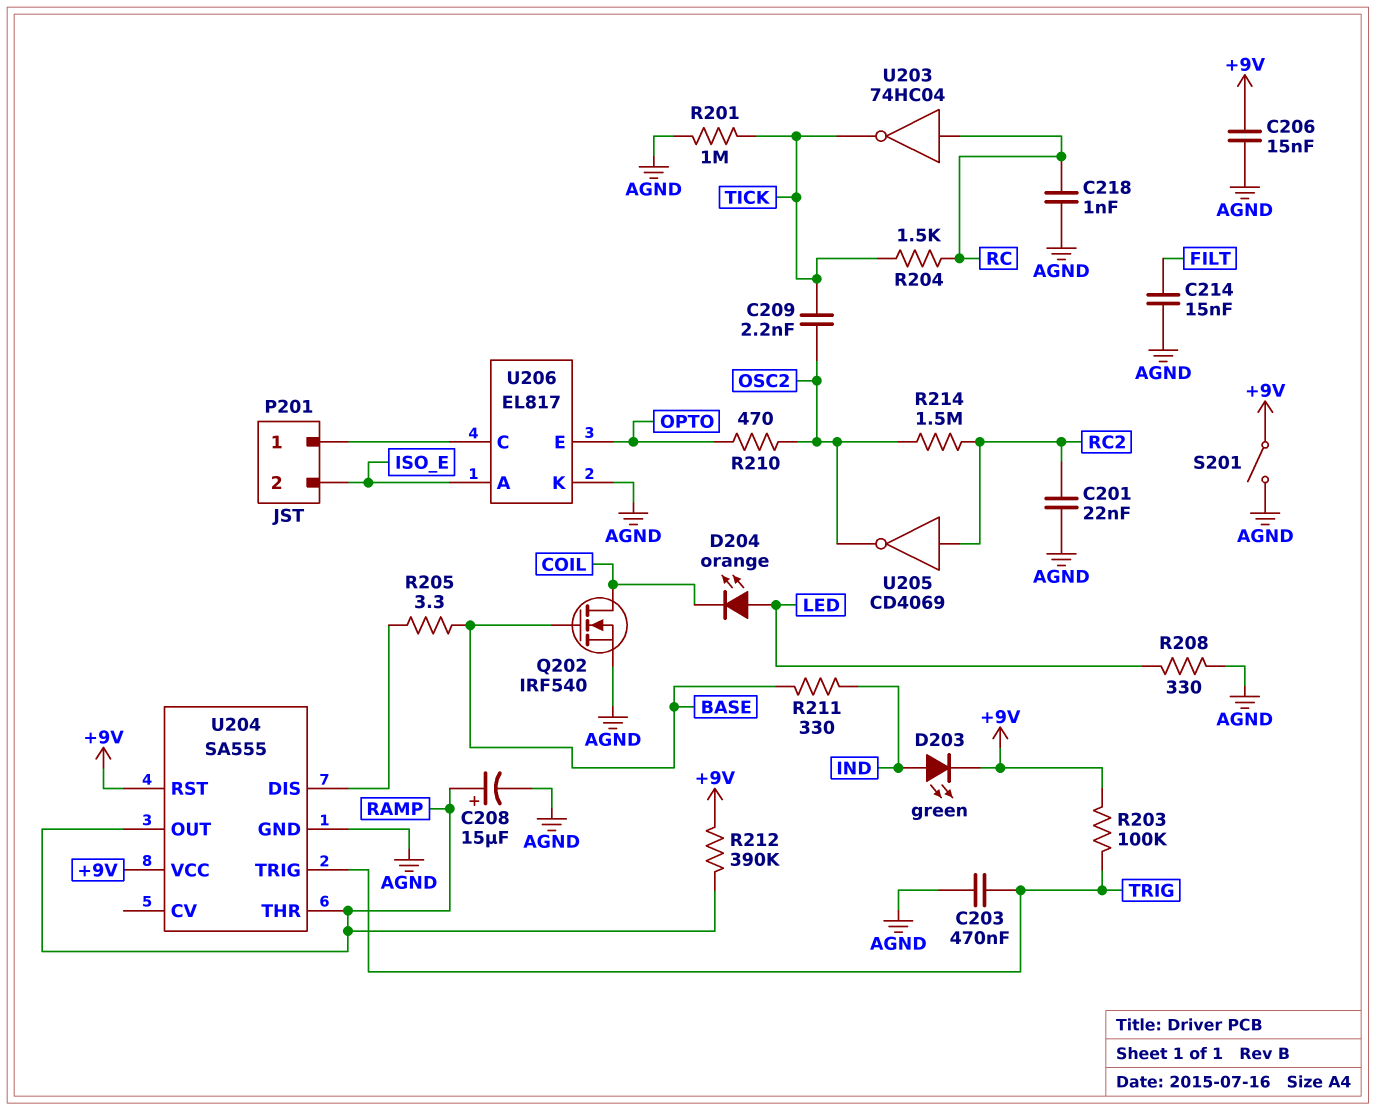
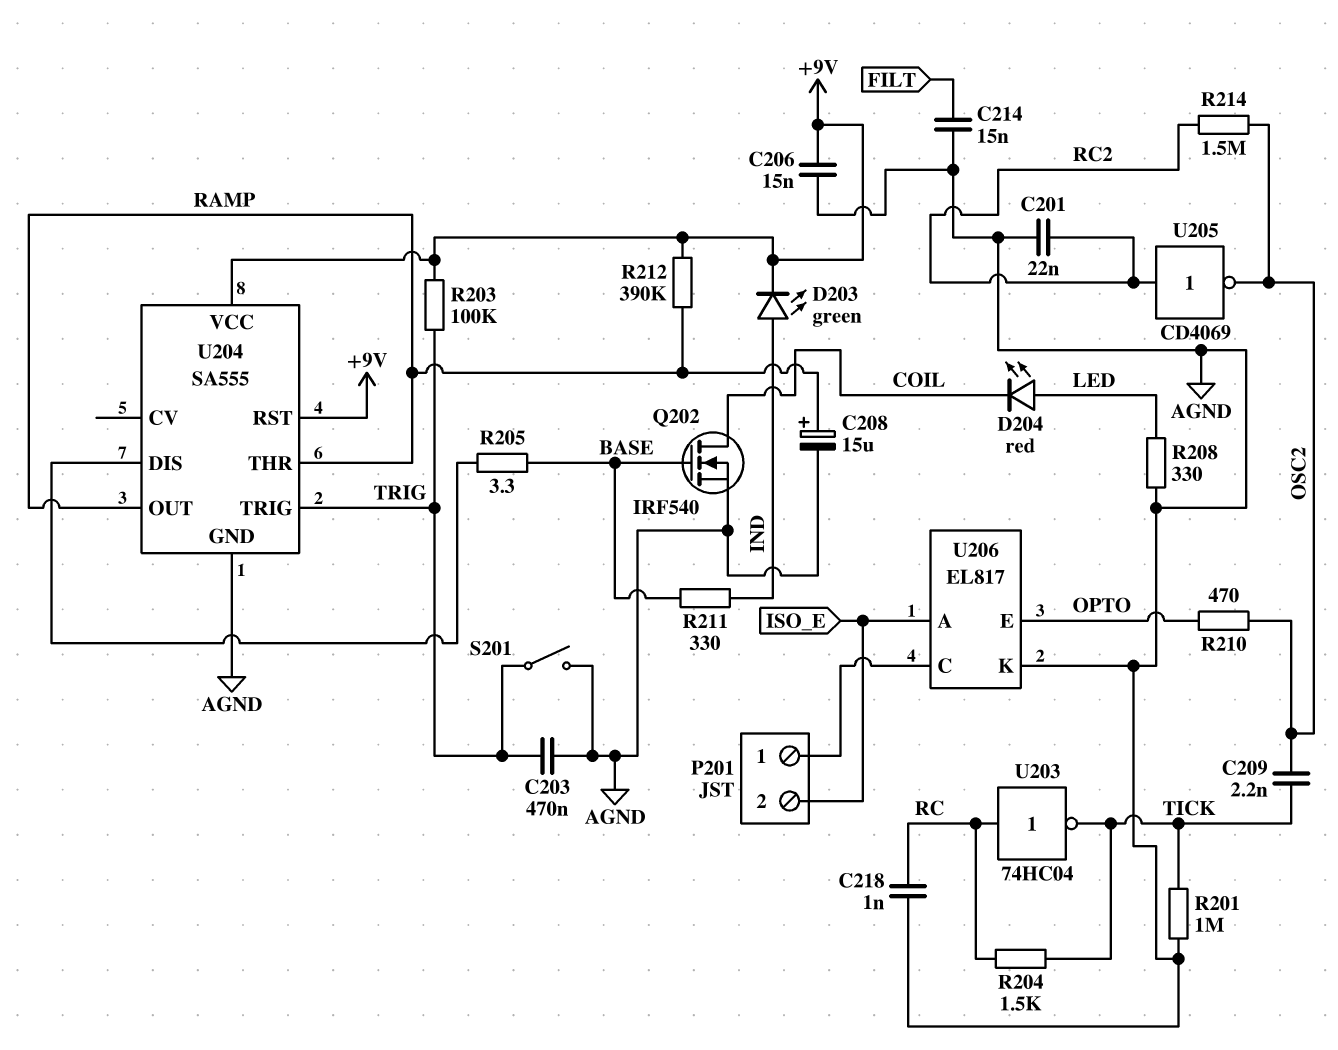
D204: LED orange (A LED, K COIL) -> LED red (A LED, K COIL)
S201: switch (+9V, AGND) -> switch (AGND, TRIG)

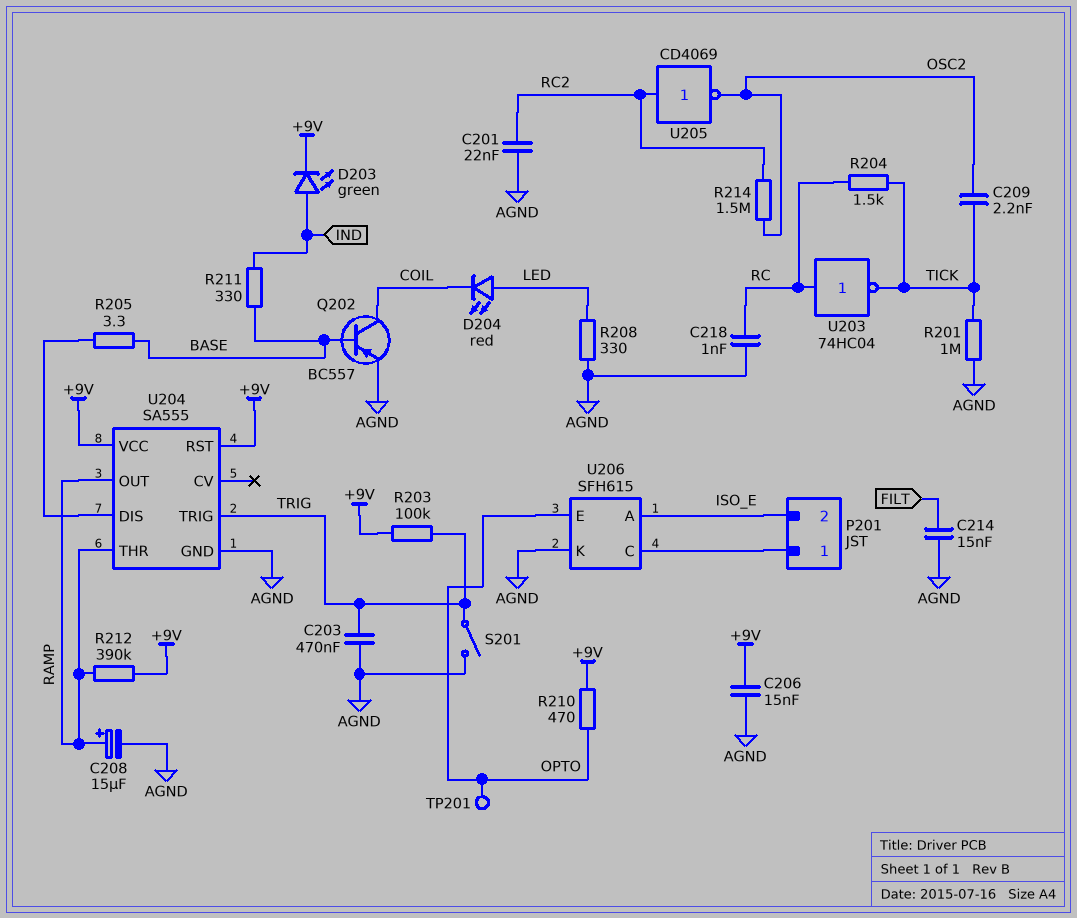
Q202: NMOS IRF540 (G BASE, D COIL, S AGND) -> PNP BC557 (B BASE, C COIL, E AGND)
R210: 470 (OPTO, OSC2) -> 470 (+9V, OPTO)
TP201: none -> test point (OPTO)
U206: EL817 -> SFH615

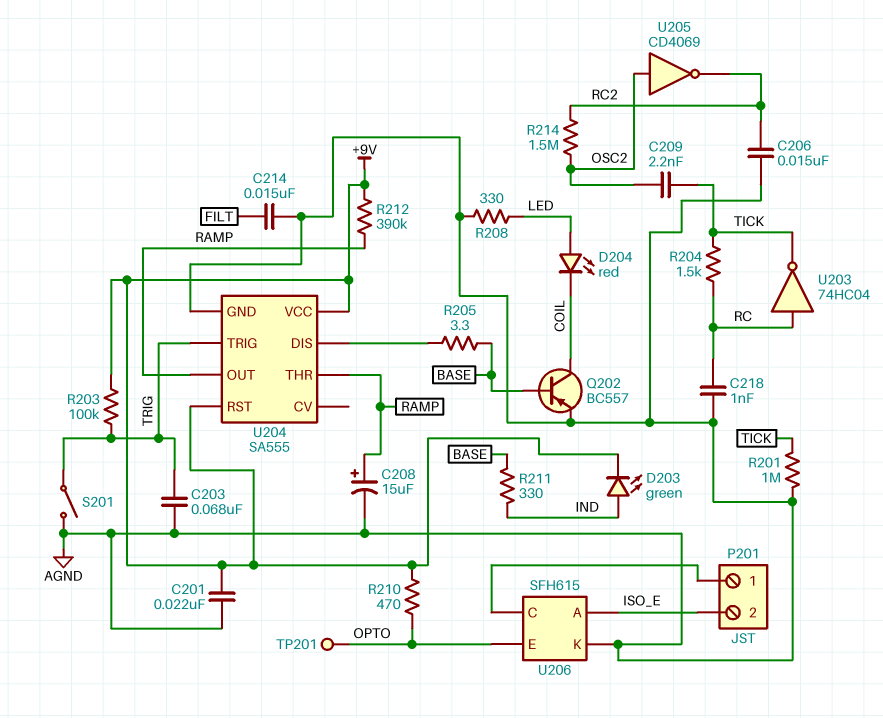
C201: 22nF (AGND, RC2) -> 22nF (+9V, AGND)
C203: 470nF (AGND, TRIG) -> 68nF (AGND, TRIG)
C206: 15nF (+9V, AGND) -> 15nF (AGND, RC2)
U205: NOT CD4069 (in RC2, out OSC2) -> NOT CD4069 (in OSC2, out RC2)

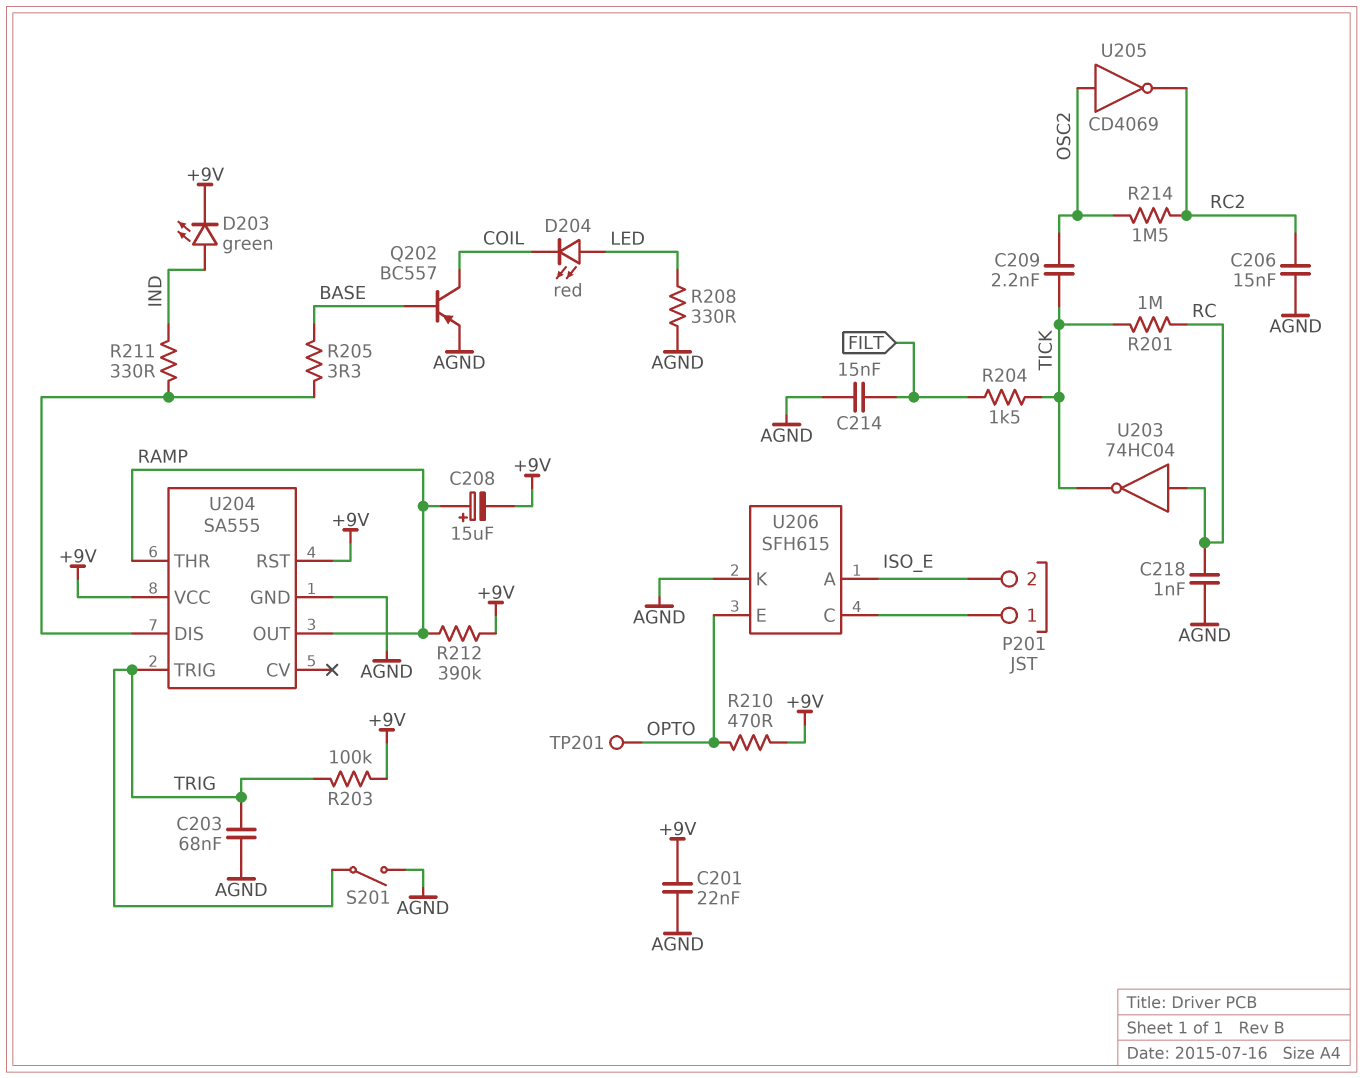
C208: 15uF (plus RAMP, minus AGND) -> 15uF (plus RAMP, minus +9V)
R201: 1M (AGND, TICK) -> 1M (RC, TICK)
R204: 1.5k (RC, TICK) -> 1.5k (FILT, TICK)
R211: 330 (BASE, IND) -> 330 (IND, U204/DIS)

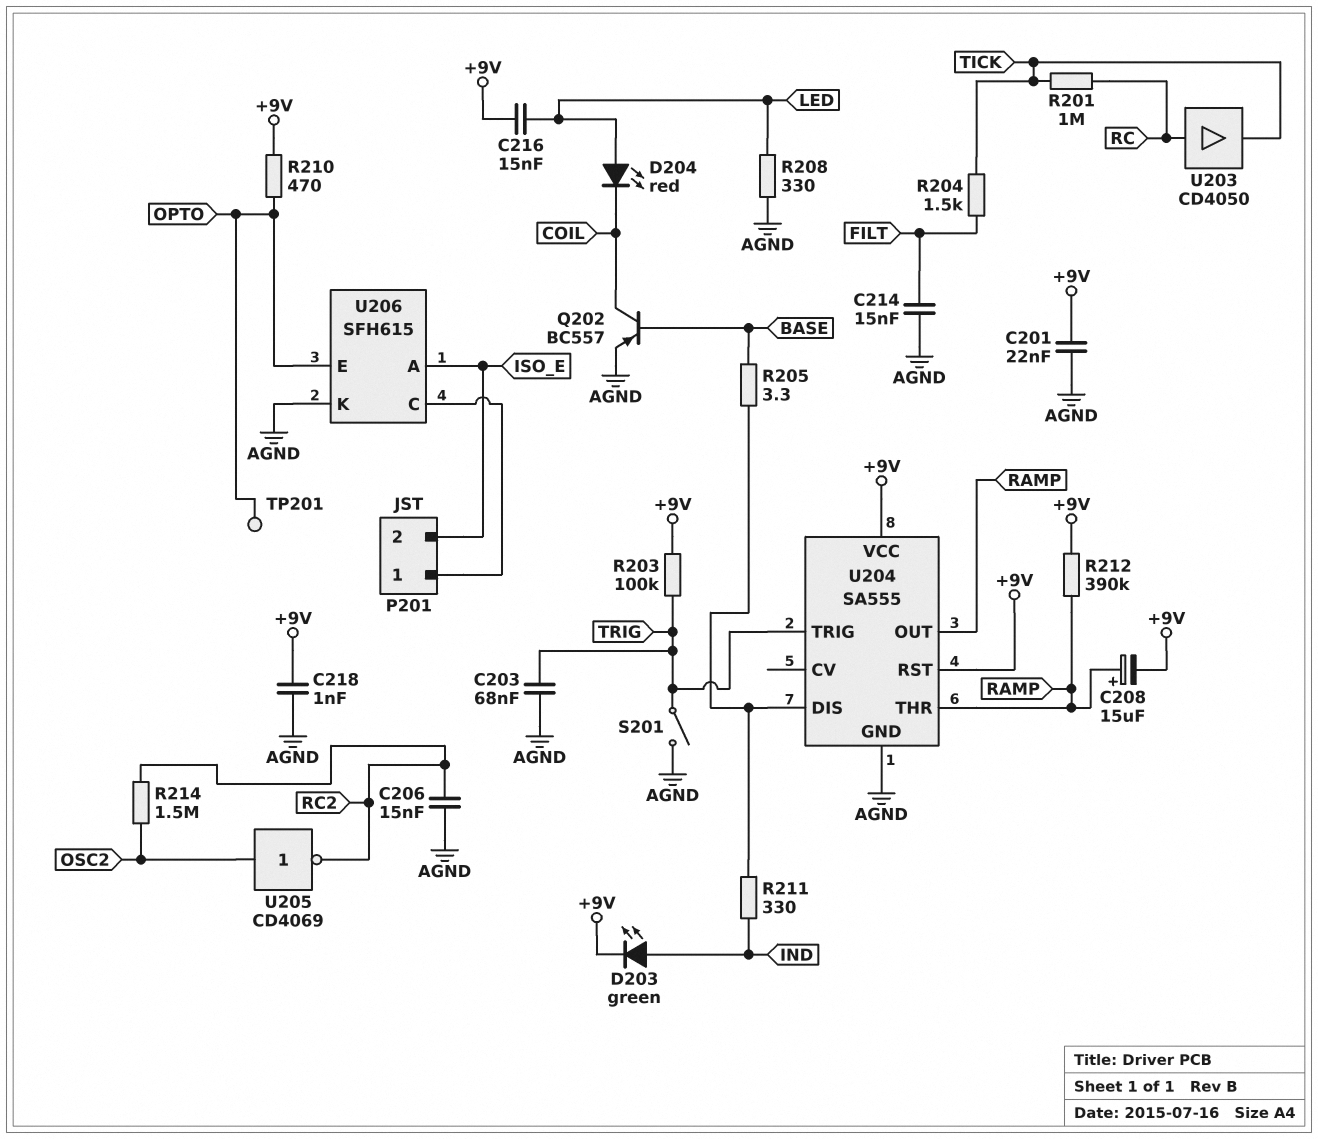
C209: 2.2nF (OSC2, TICK) -> none
C216: none -> 15nF (+9V, LED)
C218: 1nF (AGND, RC) -> 1nF (+9V, AGND)
U203: NOT 74HC04 (in RC, out TICK) -> buffer CD4050 (in RC, out TICK)

